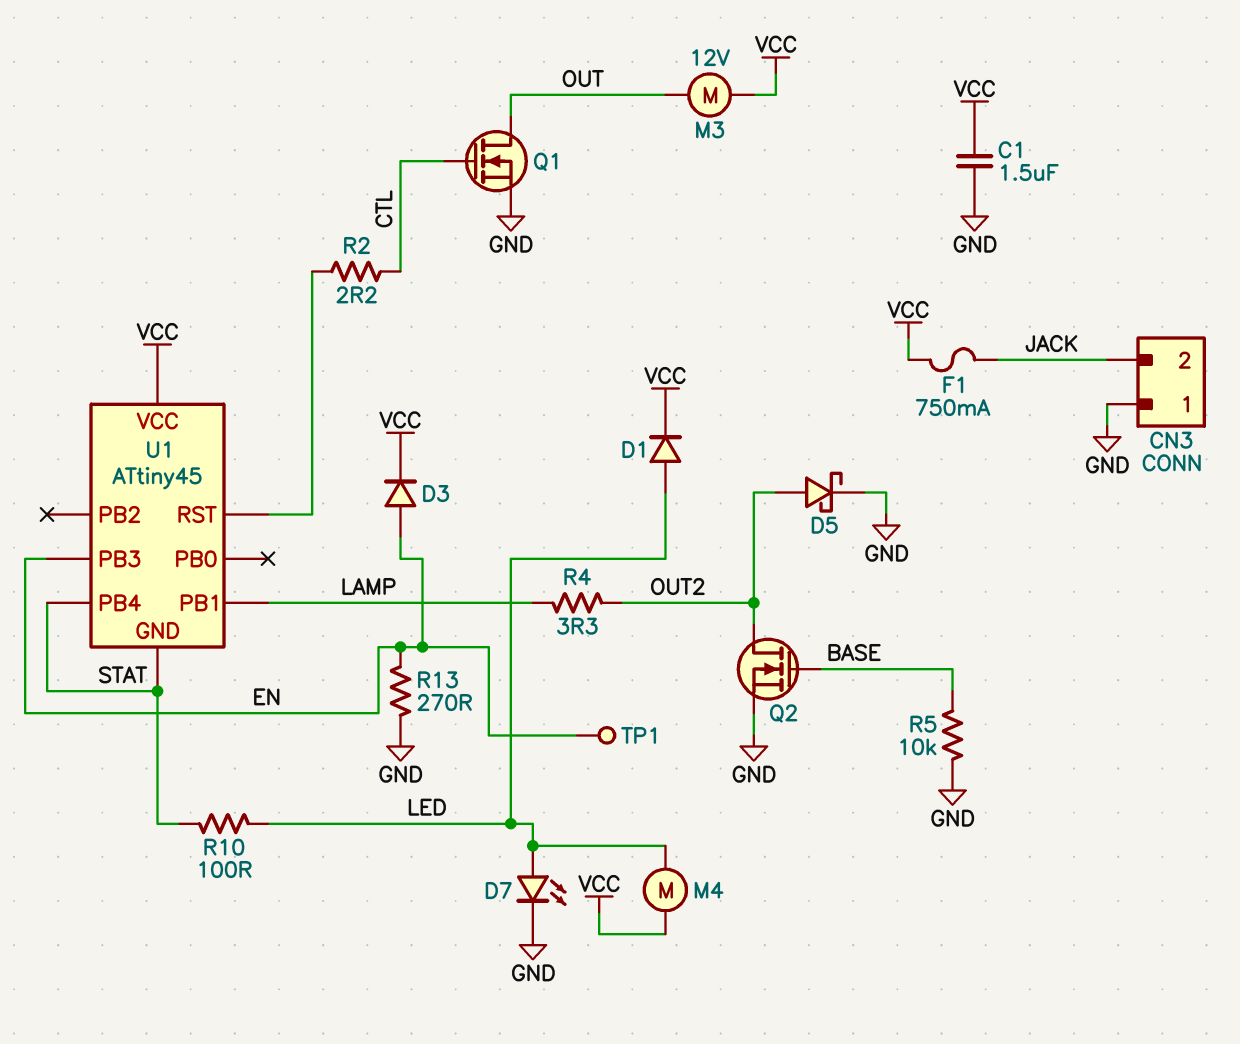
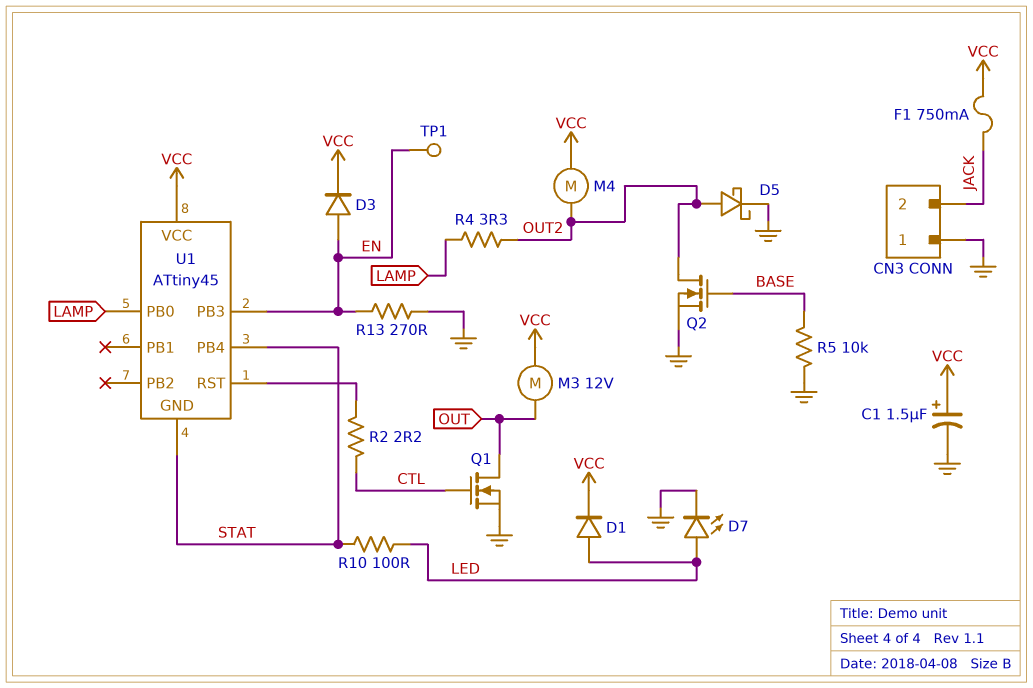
C1: 1.5uF (GND, VCC) -> 1.5uF (plus VCC, minus GND)
M4: motor (LED, VCC) -> motor (OUT2, VCC)
U1 pin PB0: none -> LAMP
U1 pin PB1: LAMP -> none

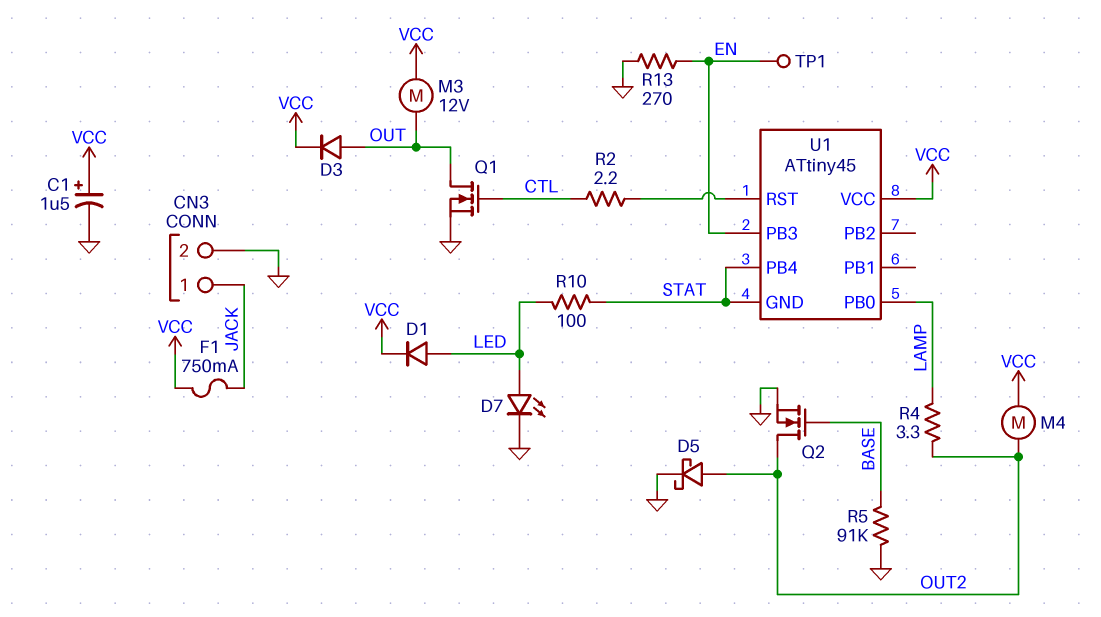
CN3 pin 1: GND -> JACK
CN3 pin 2: JACK -> GND
D3: diode (A EN, K VCC) -> diode (A OUT, K VCC)
R5: 10k (BASE, GND) -> 91k (BASE, GND)

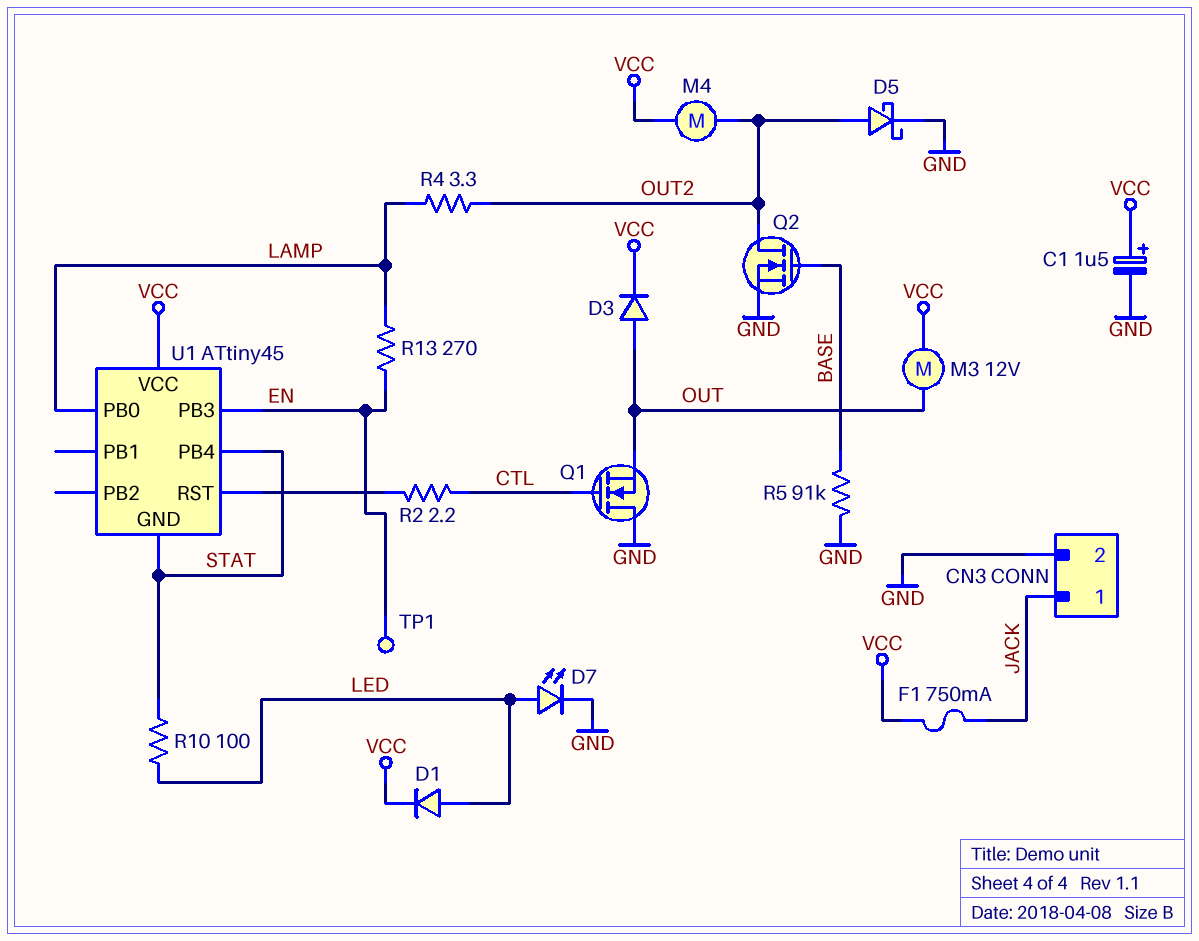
Q1: NMOS (G CTL, D OUT, S GND) -> NMOS (G CTL, D GND, S OUT)
R13: 270 (EN, GND) -> 270 (EN, LAMP)

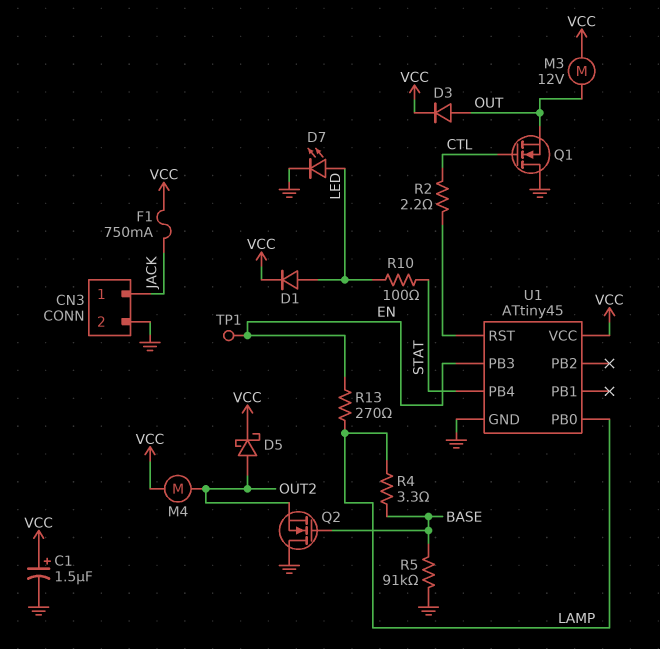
D5: schottky (A OUT2, K GND) -> schottky (A OUT2, K VCC)
Q2: NMOS (G BASE, D OUT2, S GND) -> NMOS (G BASE, D GND, S OUT2)
R4: 3.3 (LAMP, OUT2) -> 3.3 (BASE, LAMP)
U1 pin GND: STAT -> GND

